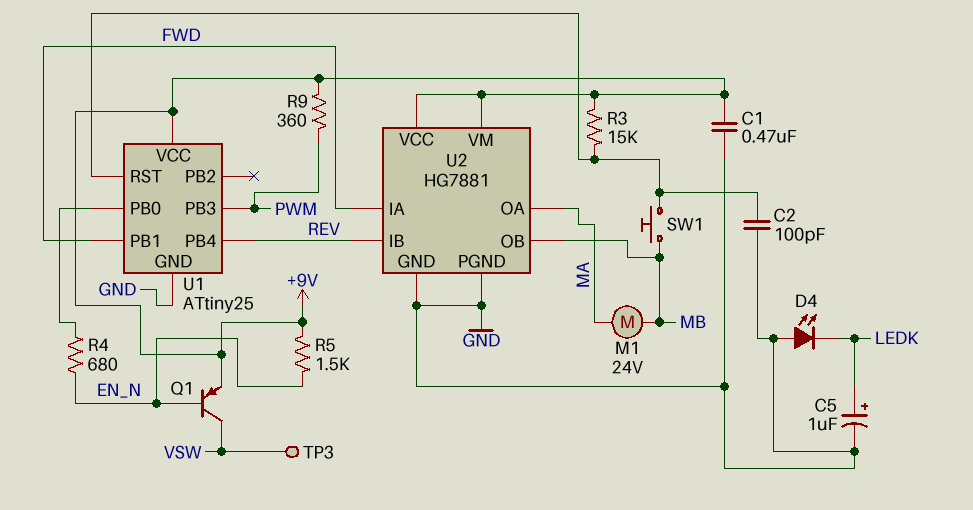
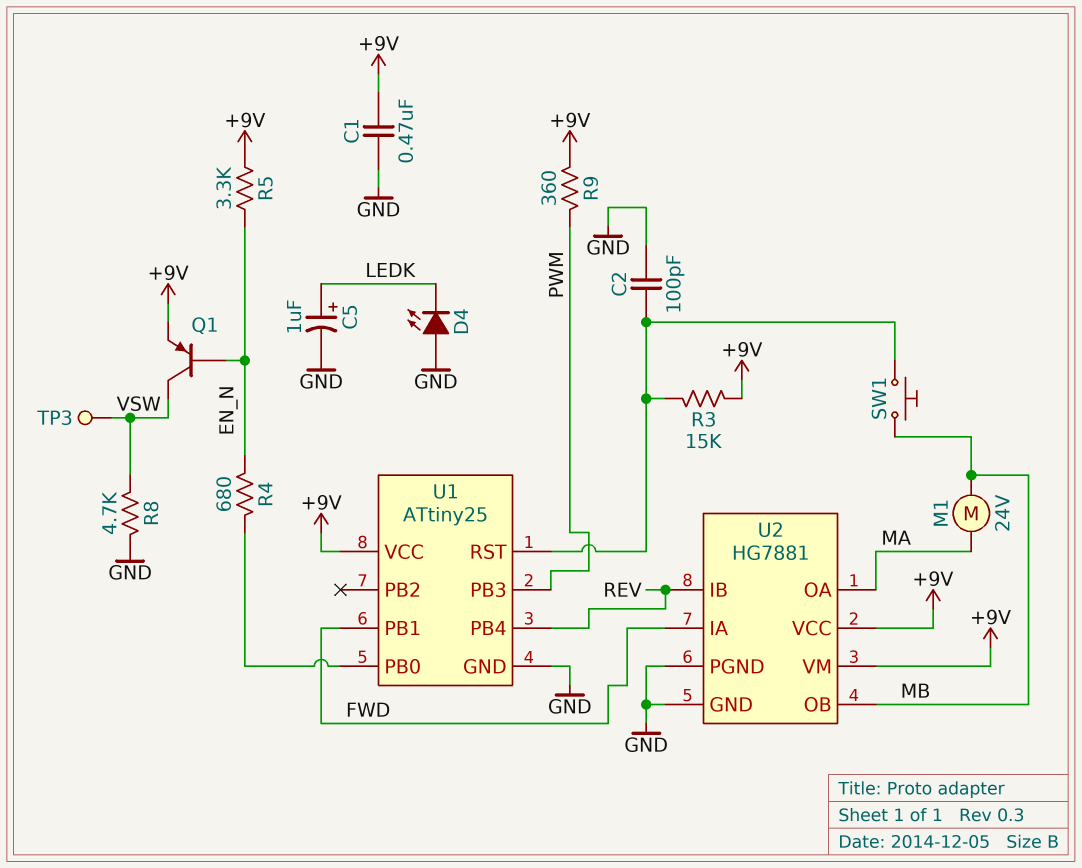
R5: 1.5k (+9V, EN_N) -> 3.3k (+9V, EN_N)
R8: none -> 4.7k (GND, VSW)

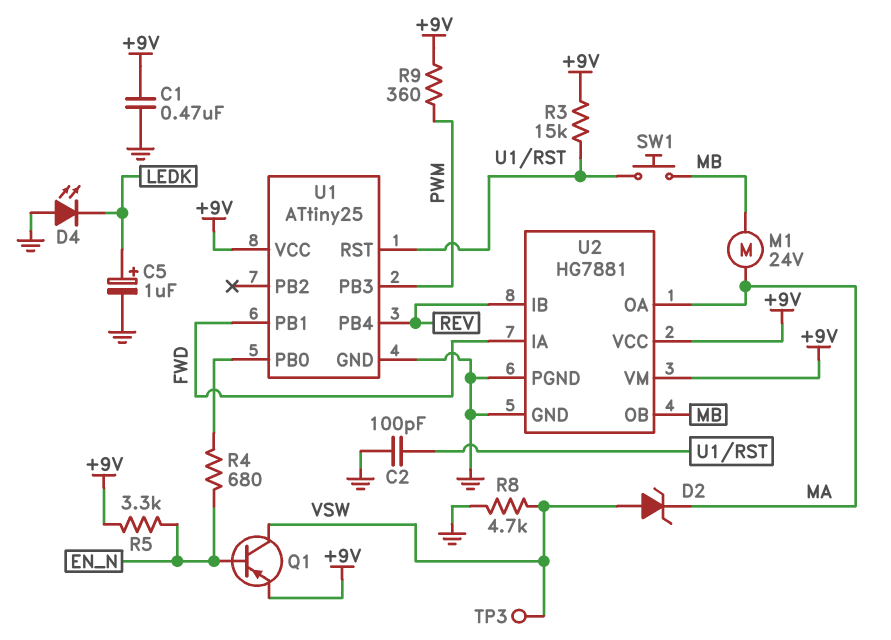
D2: none -> zener (A VSW, K MA)

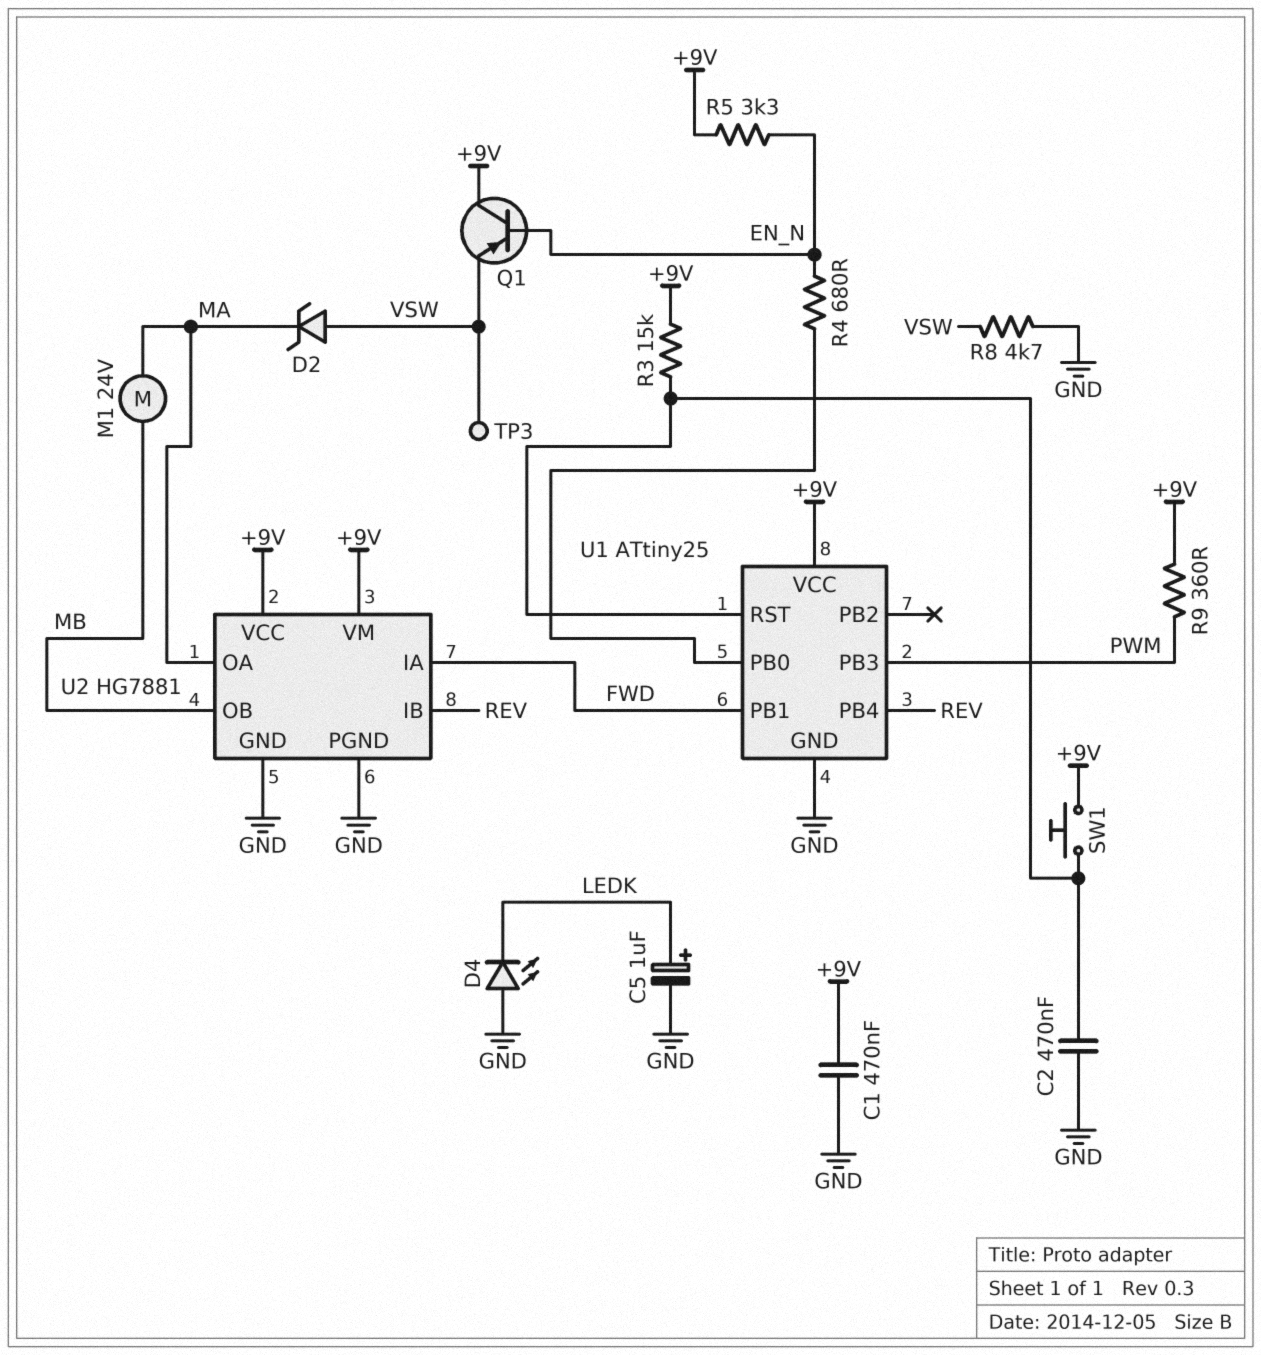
C2: 100pF (GND, U1/RST) -> 470nF (GND, U1/RST)
Q1: PNP (B EN_N, C VSW, E +9V) -> PNP (B EN_N, C +9V, E VSW)
SW1: button (MB, U1/RST) -> button (+9V, U1/RST)

